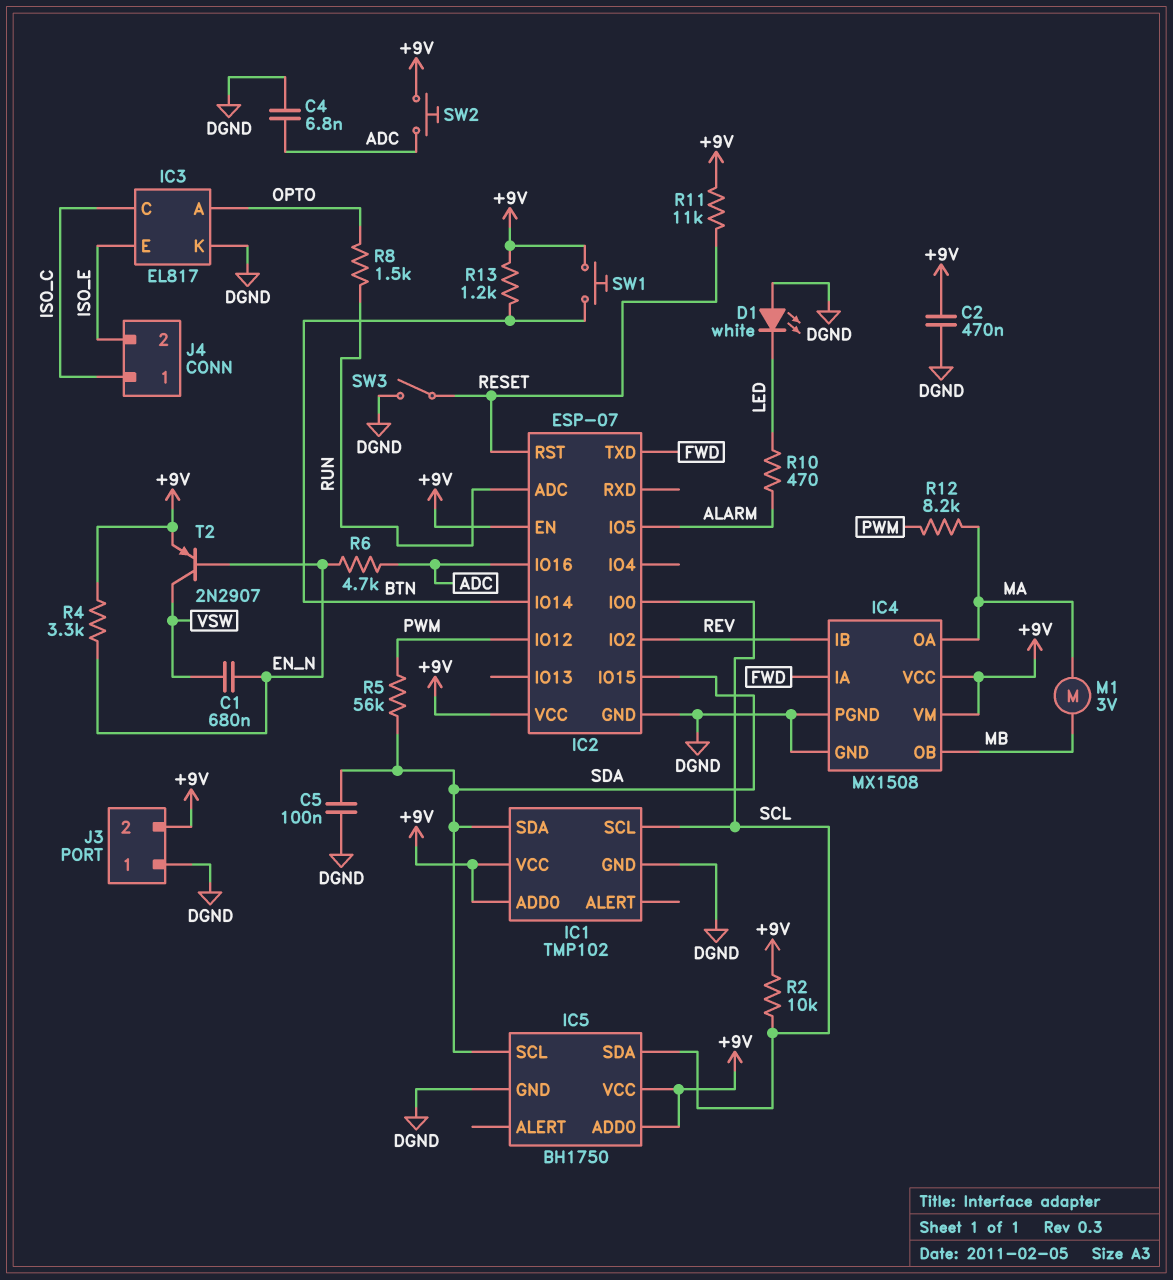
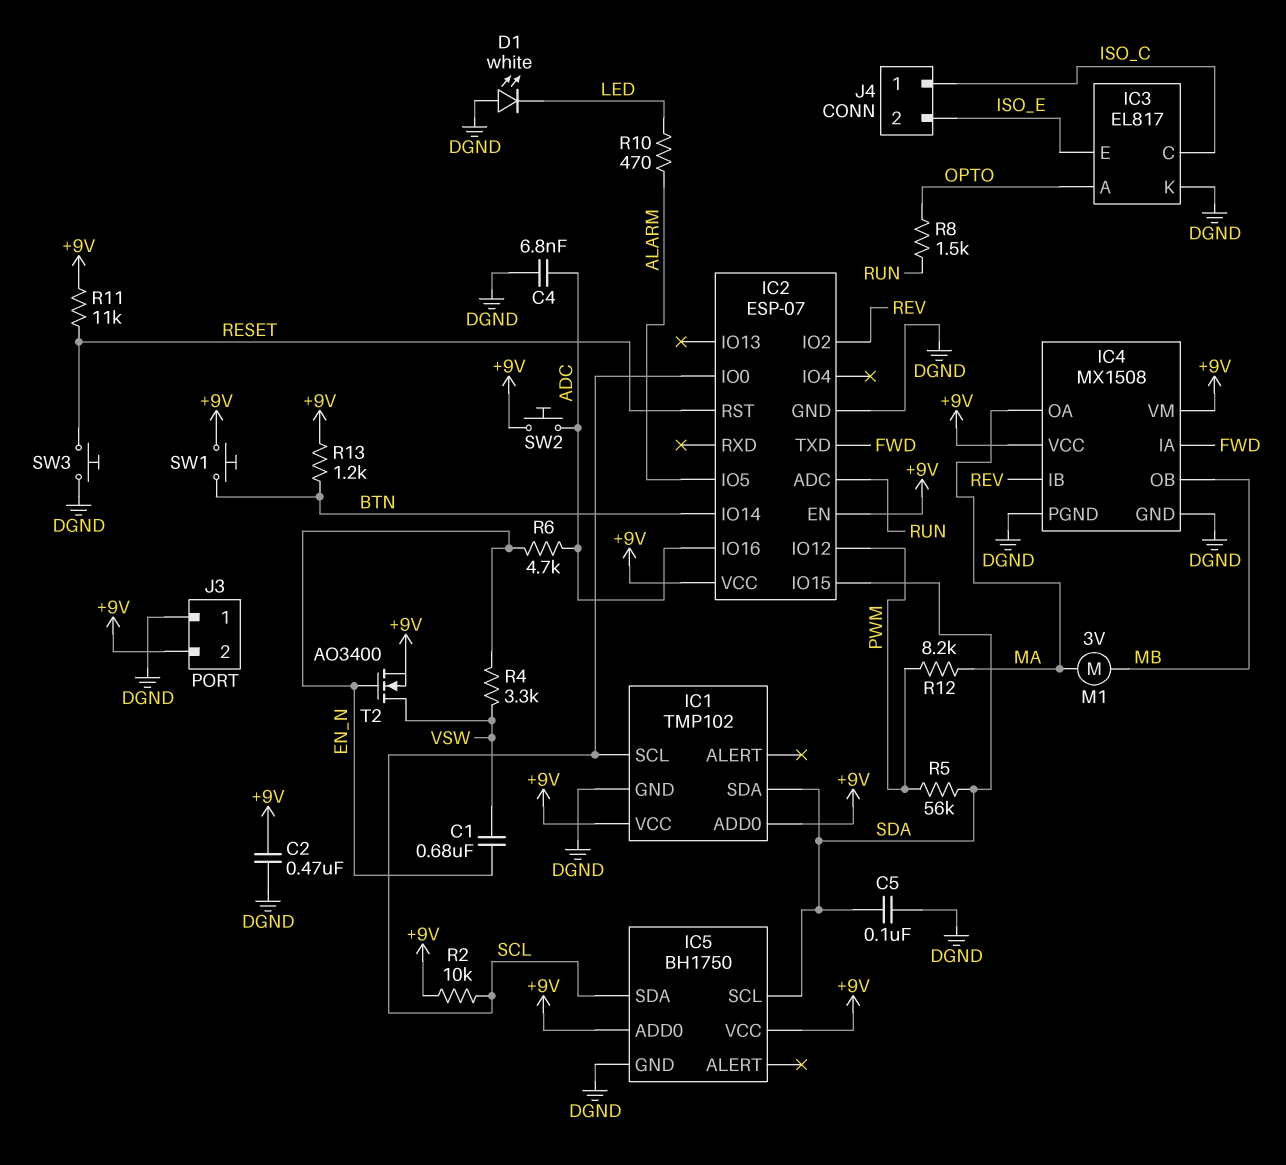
R4: 3.3k (+9V, EN_N) -> 3.3k (EN_N, VSW)
SW3: switch (DGND, RESET) -> button (DGND, RESET)
T2: PNP 2N2907 (B EN_N, C VSW, E +9V) -> NMOS AO3400 (G EN_N, D VSW, S +9V)

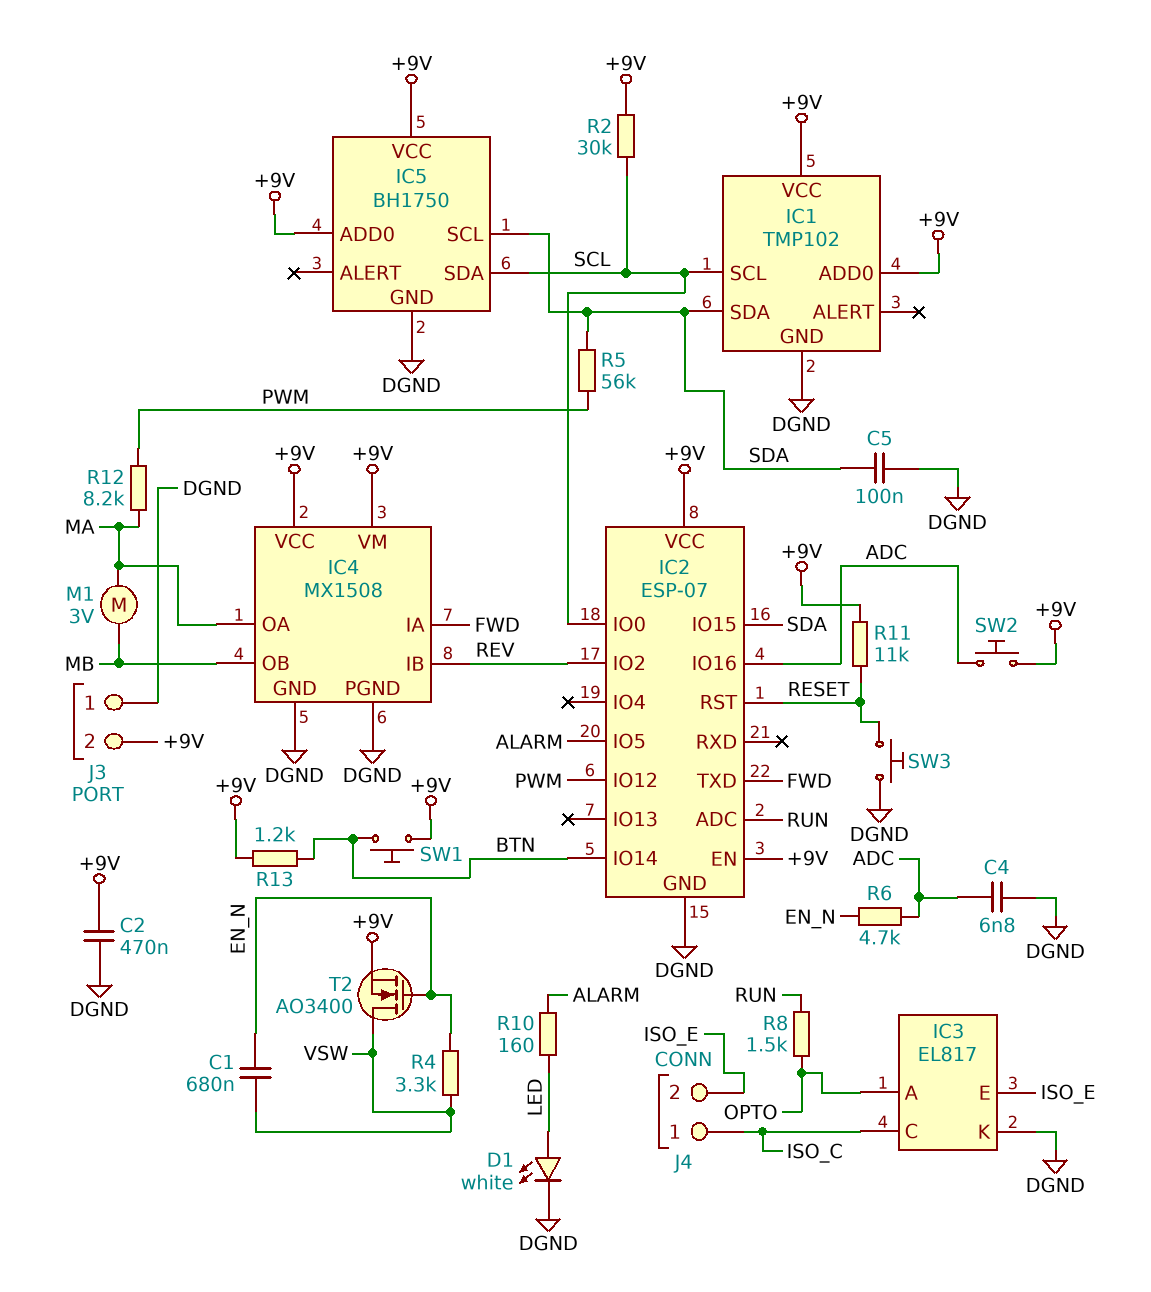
D1: LED white (A DGND, K LED) -> LED white (A LED, K DGND)
R2: 10k (+9V, SCL) -> 30k (+9V, SCL)
R10: 470 (ALARM, LED) -> 160 (ALARM, LED)

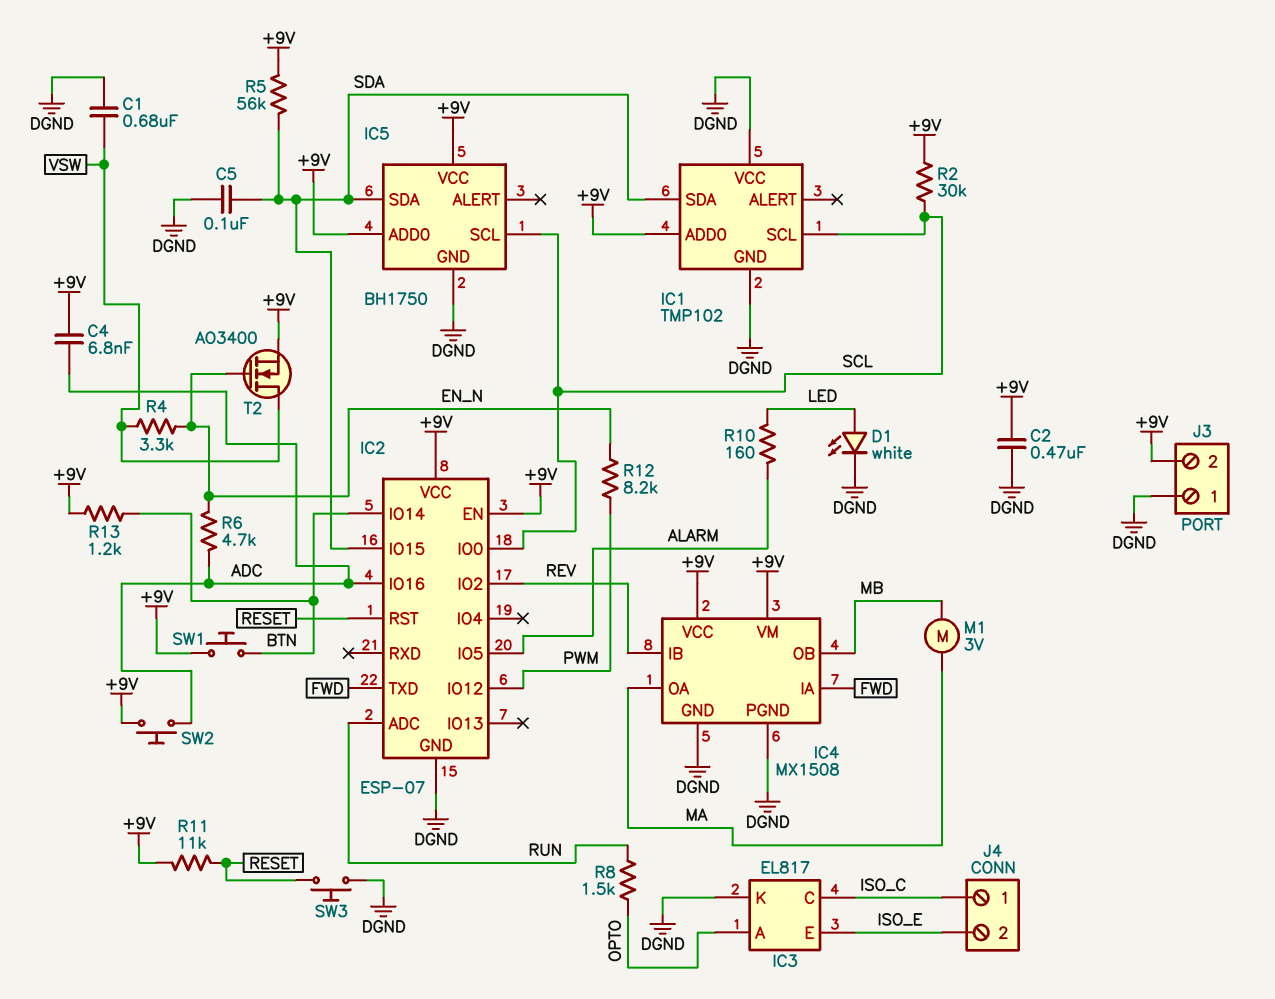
C1: 680nF (EN_N, VSW) -> 680nF (DGND, VSW)
C4: 6.8nF (ADC, DGND) -> 6.8nF (+9V, ADC)
IC1 pin VCC: +9V -> DGND
IC5 pin SCL: SDA -> SCL
IC5 pin SDA: SCL -> SDA
R5: 56k (PWM, SDA) -> 56k (+9V, SDA)
R12: 8.2k (MA, PWM) -> 8.2k (EN_N, PWM)

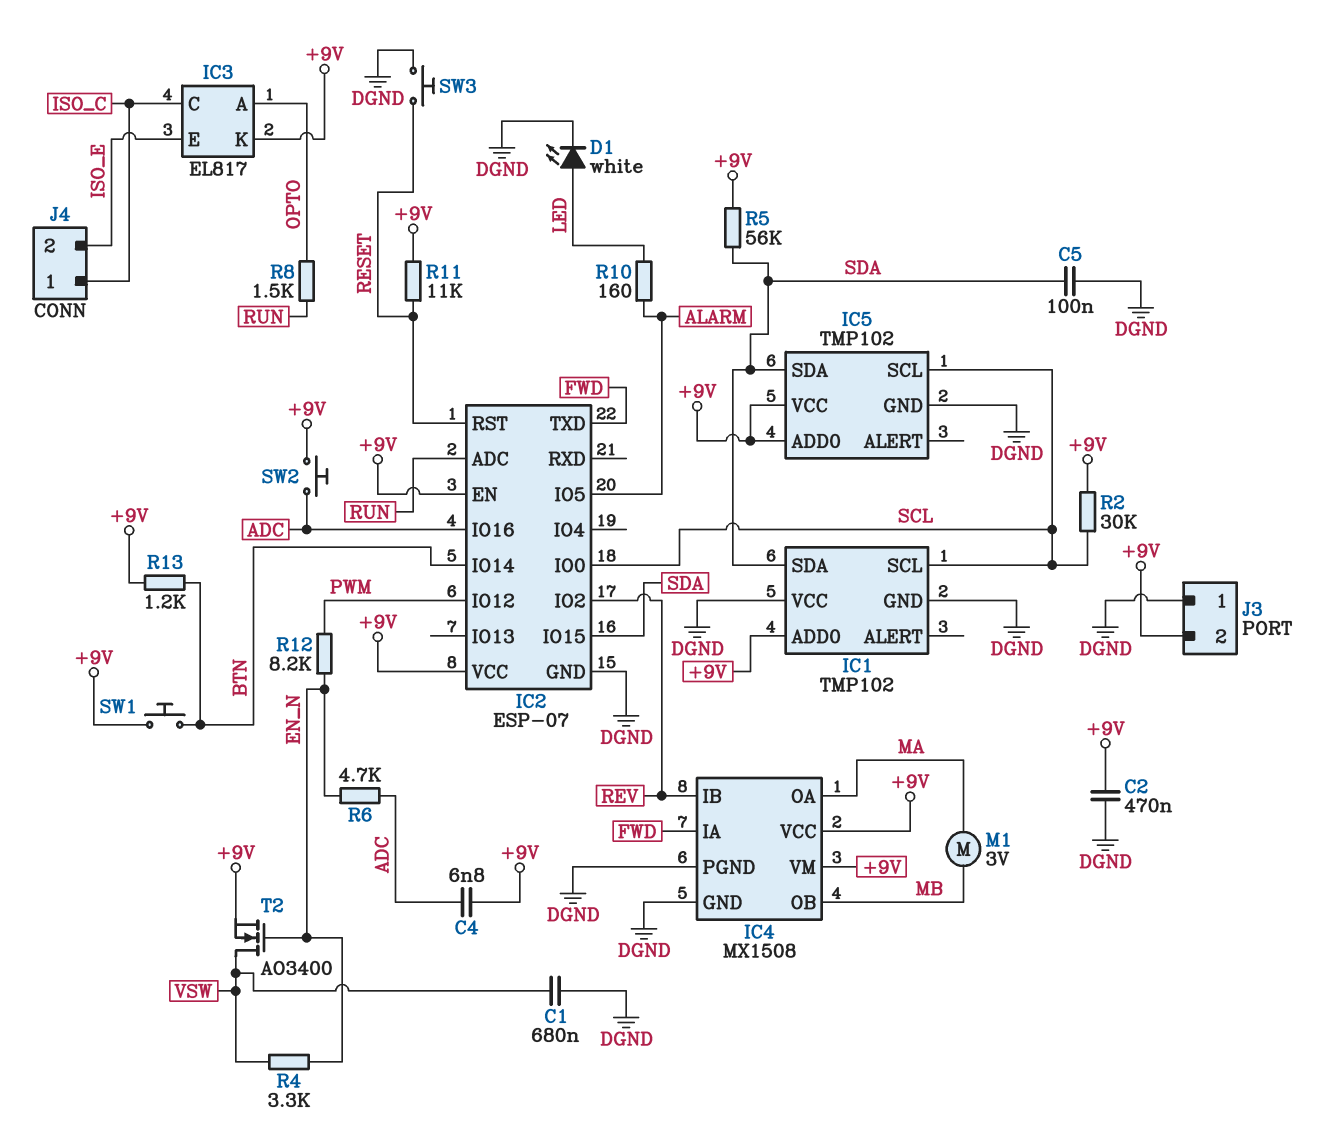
IC3 pin K: DGND -> +9V
IC5: BH1750 -> TMP102

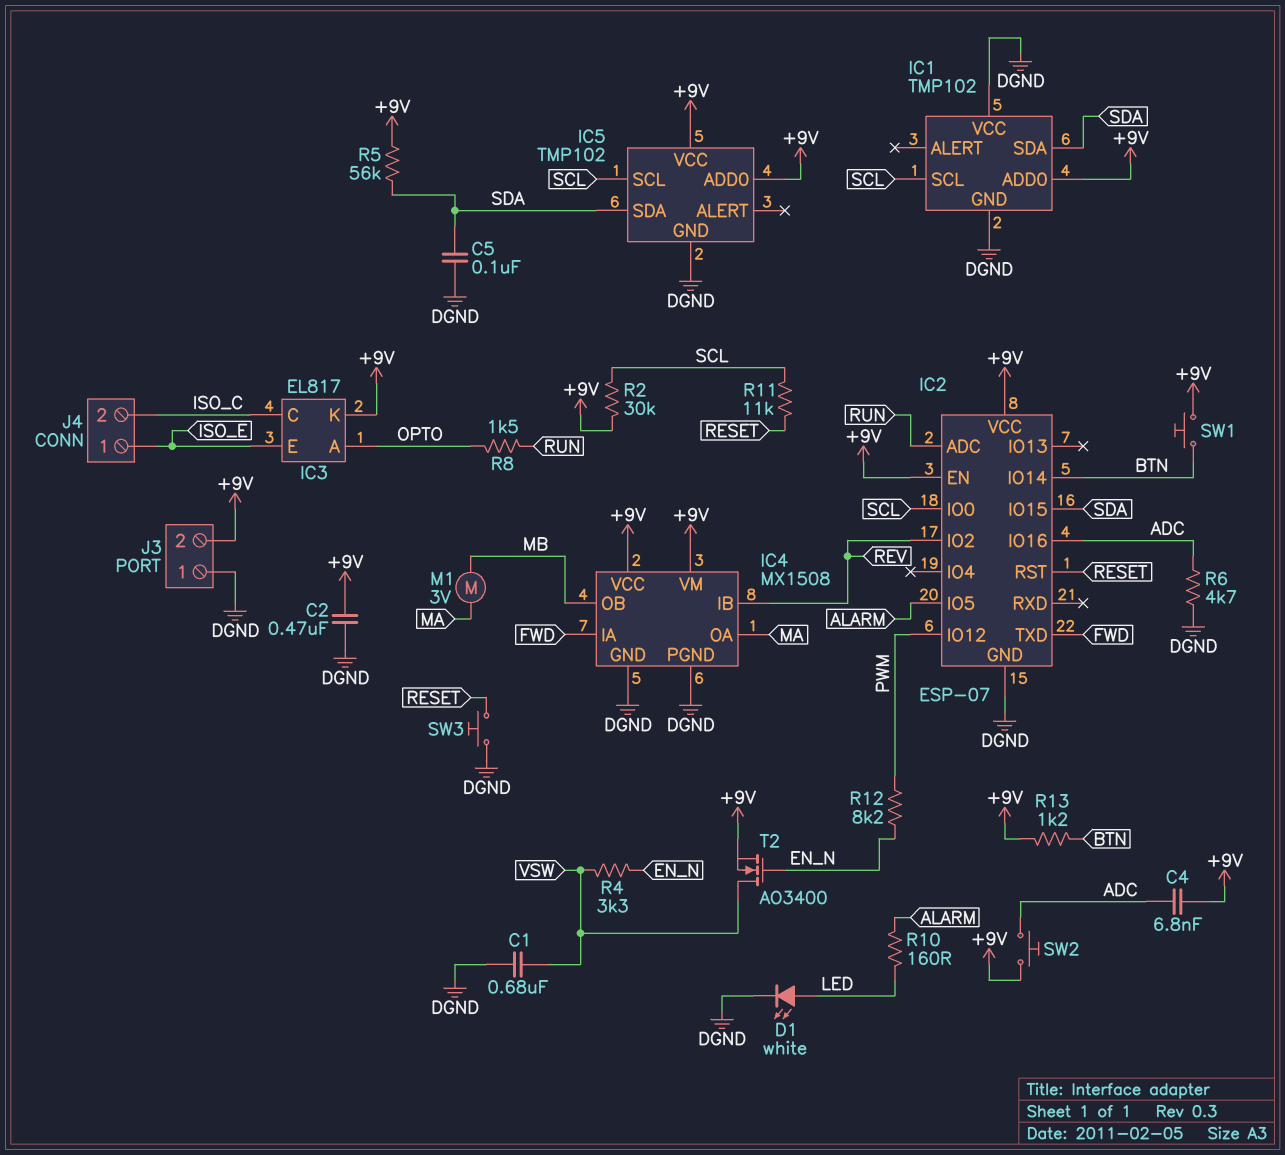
J4 pin 1: ISO_C -> ISO_E
J4 pin 2: ISO_E -> ISO_C
R6: 4.7k (ADC, EN_N) -> 4.7k (ADC, DGND)
R11: 11k (+9V, RESET) -> 11k (RESET, SCL)

